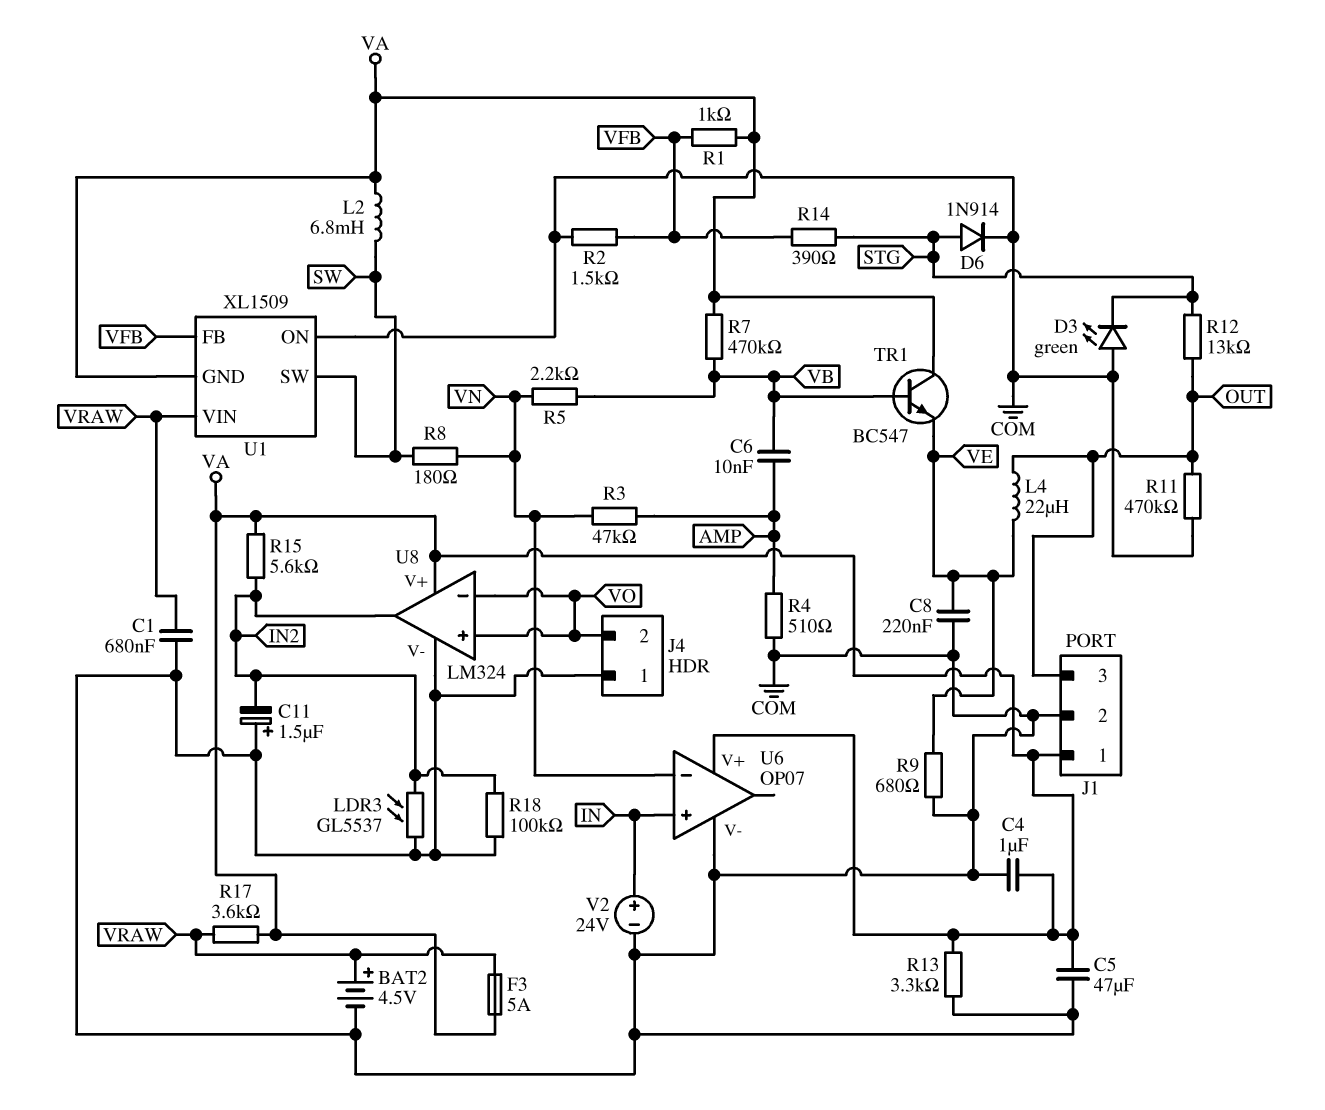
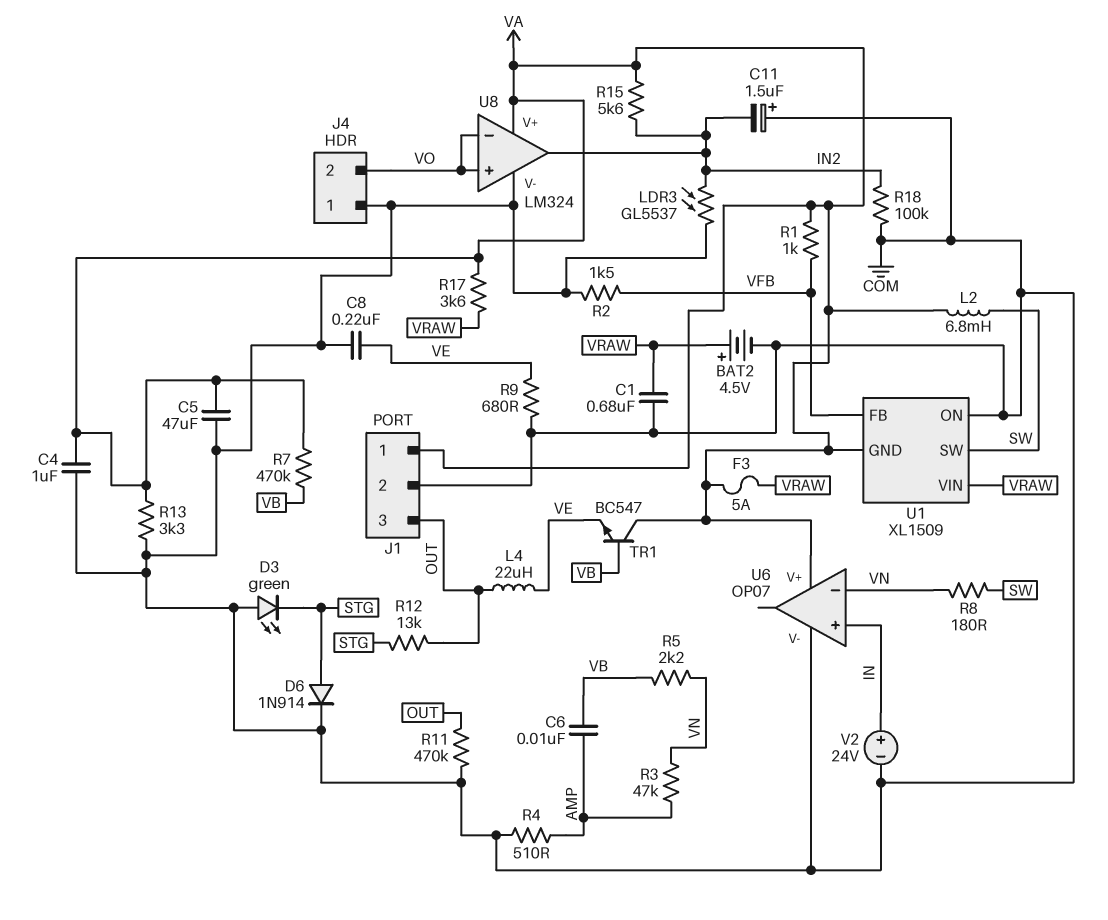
R14: 390 (STG, VFB) -> none

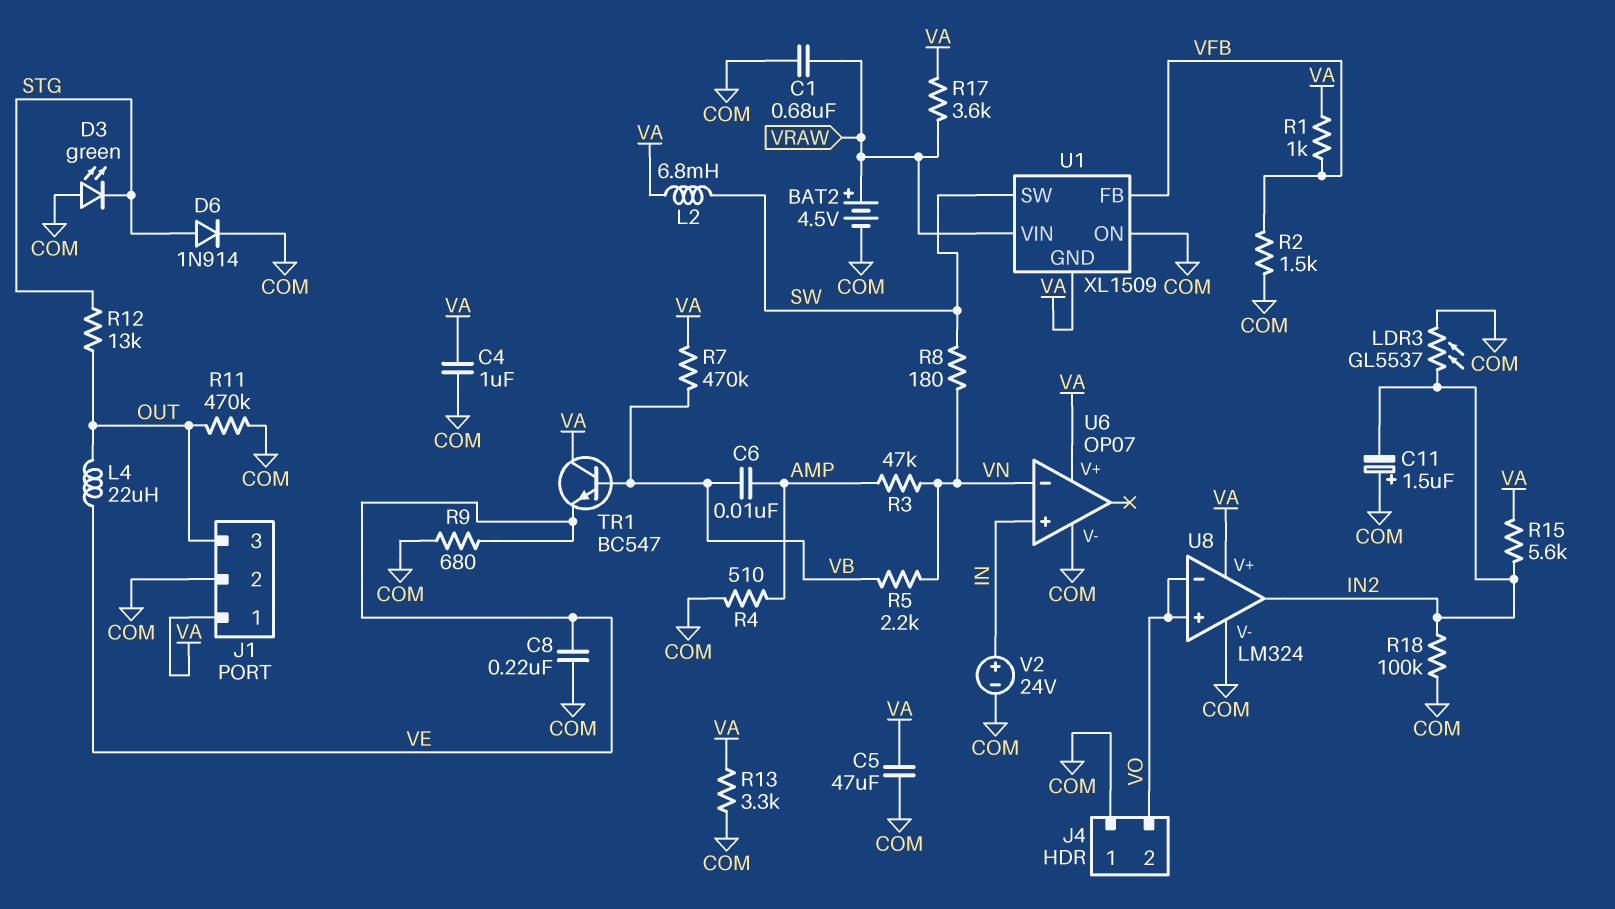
F3: 5A (VA, VRAW) -> none

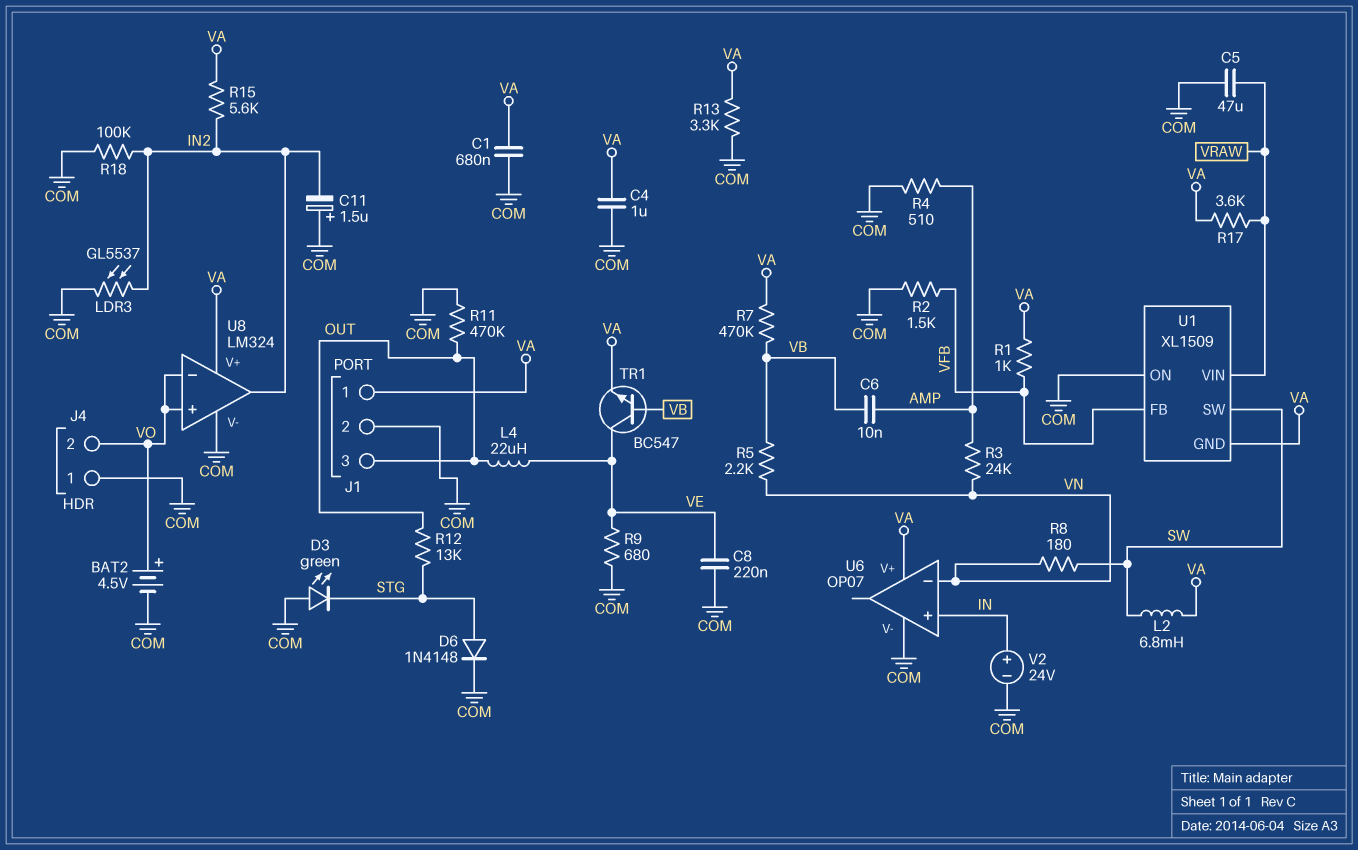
BAT2: 4.5V (plus VRAW, minus COM) -> 4.5V (plus VO, minus COM)
C1: 680nF (COM, VRAW) -> 680nF (COM, VA)
C5: 47uF (COM, VA) -> 47uF (COM, VRAW)
D6: diode 1N914 (A STG, K COM) -> diode 1N4148 (A STG, K COM)
R3: 47k (AMP, VN) -> 24k (AMP, VN)
TR1: NPN BC547 (B VB, C VA, E VE) -> NPN BC547 (B VB, C VE, E VA)

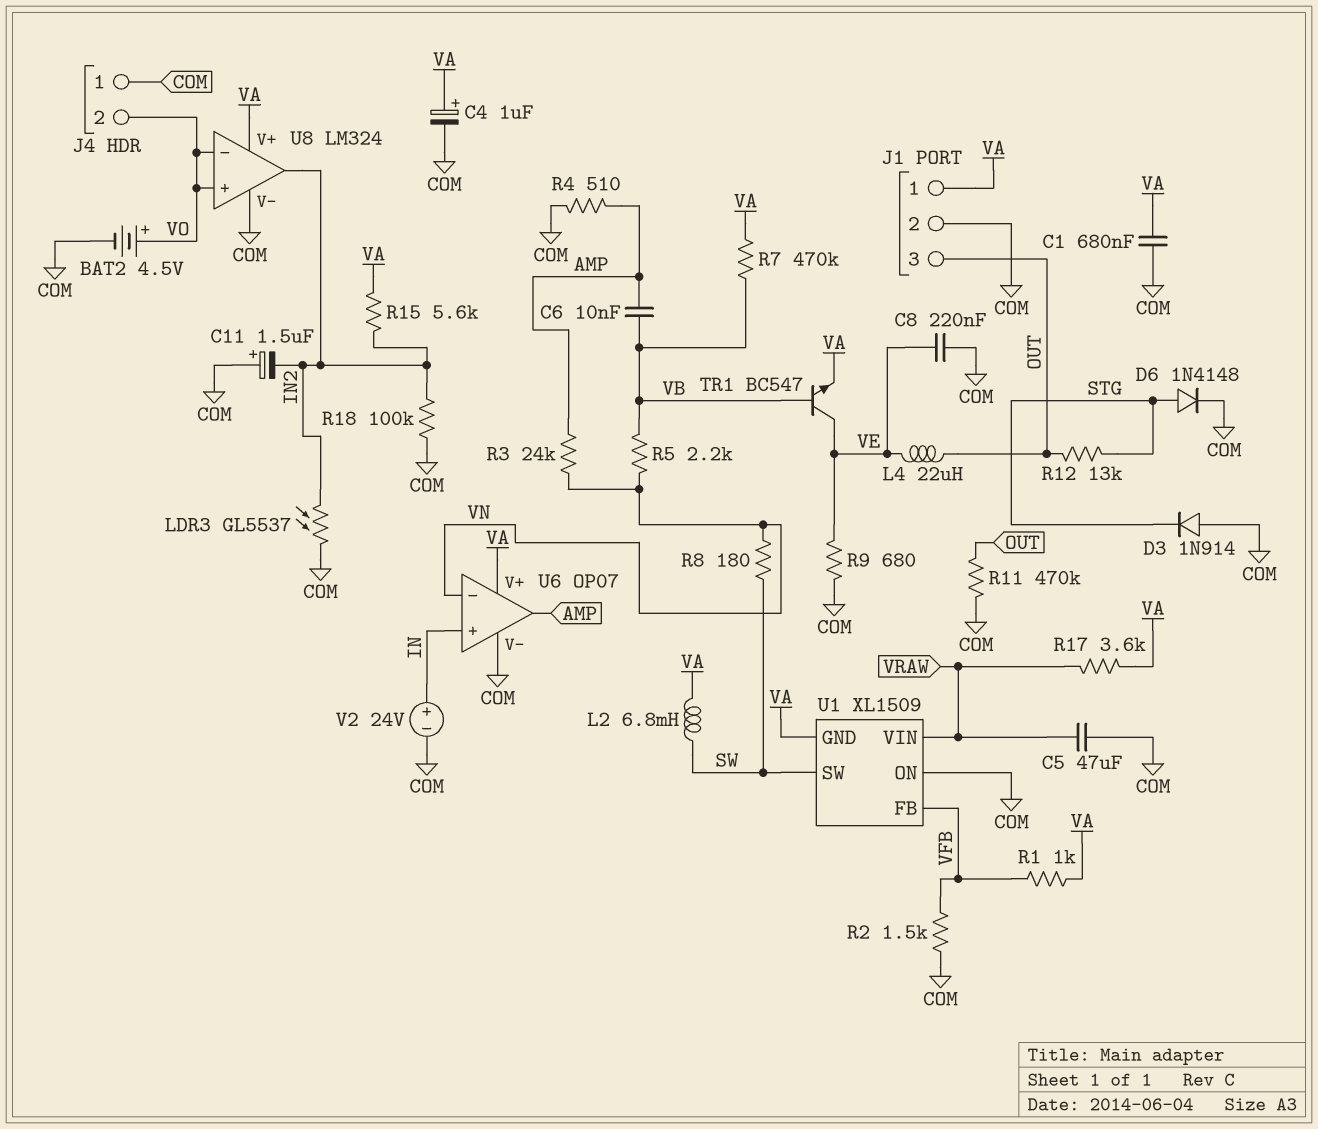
C4: 1uF (COM, VA) -> 1uF (plus VA, minus COM)
D3: LED green (A COM, K STG) -> diode 1N914 (A COM, K STG)
R13: 3.3k (COM, VA) -> none
U6 pin out: none -> AMP

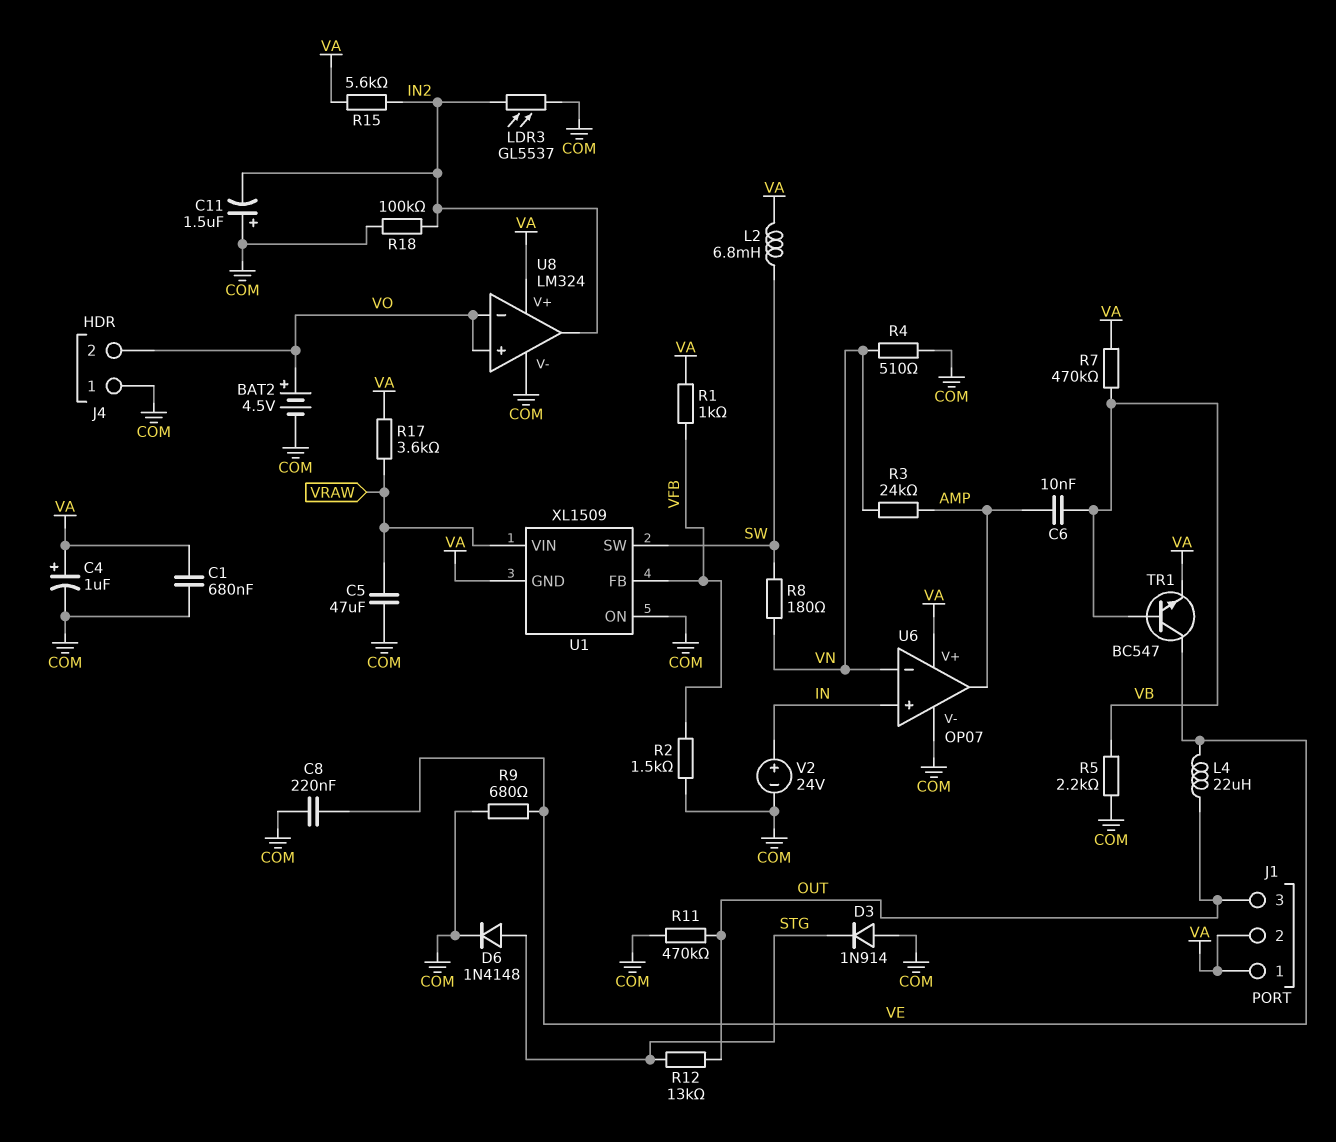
J1 pin 2: COM -> VA
R4: 510 (AMP, COM) -> 510 (COM, VN)
R5: 2.2k (VB, VN) -> 2.2k (COM, VB)

